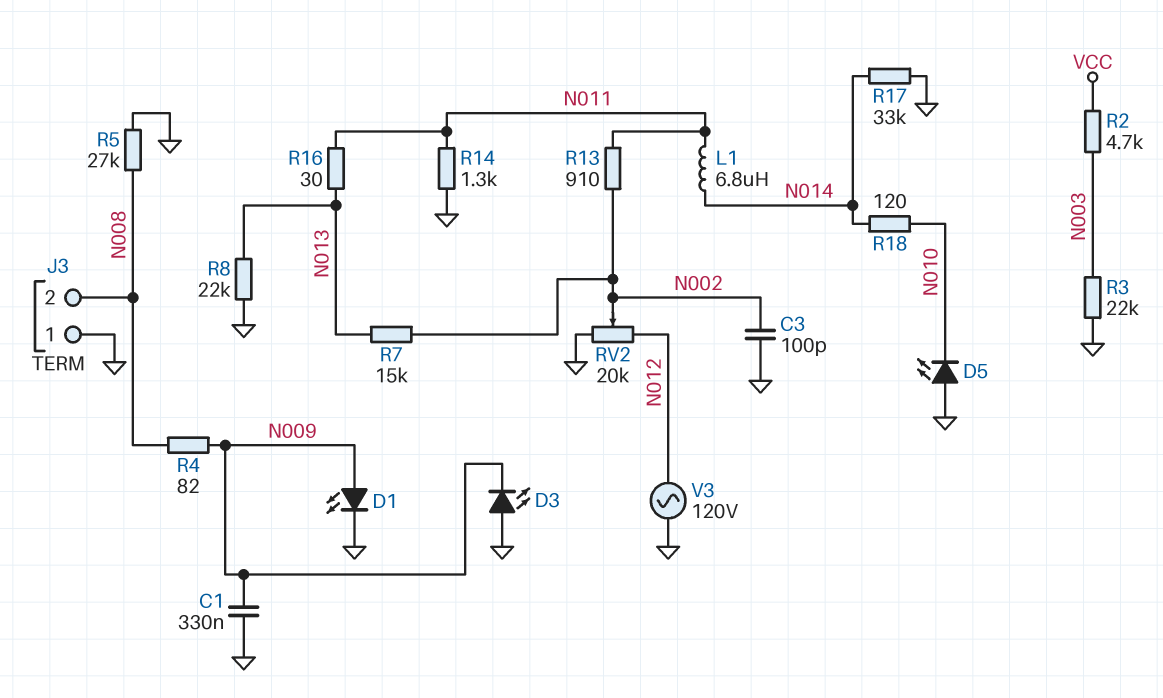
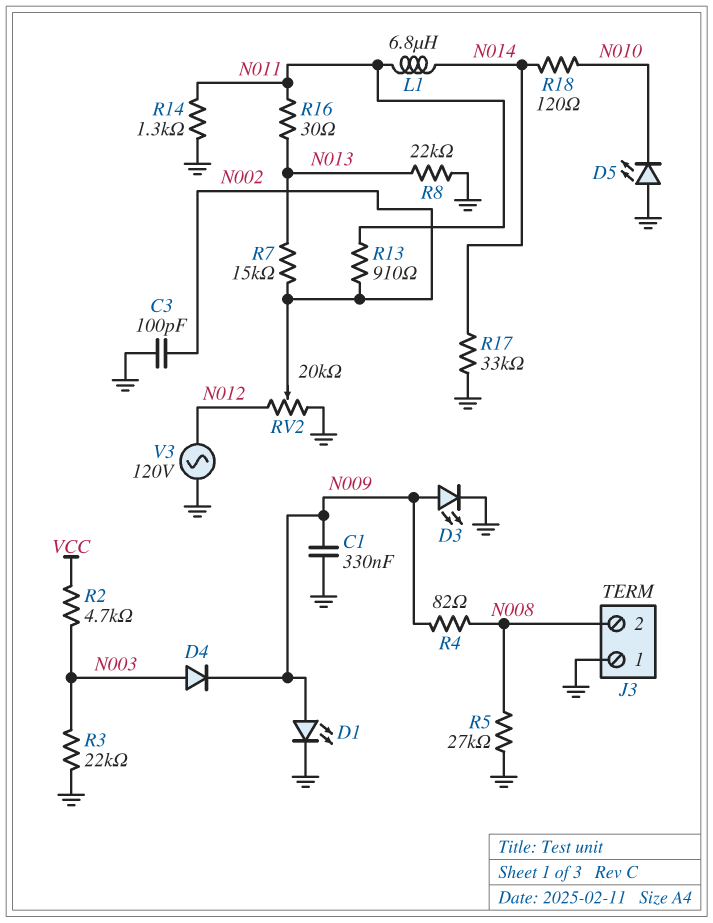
D3: LED (A GND, K N009) -> LED (A N009, K GND)
D4: none -> diode (A N003, K N009)

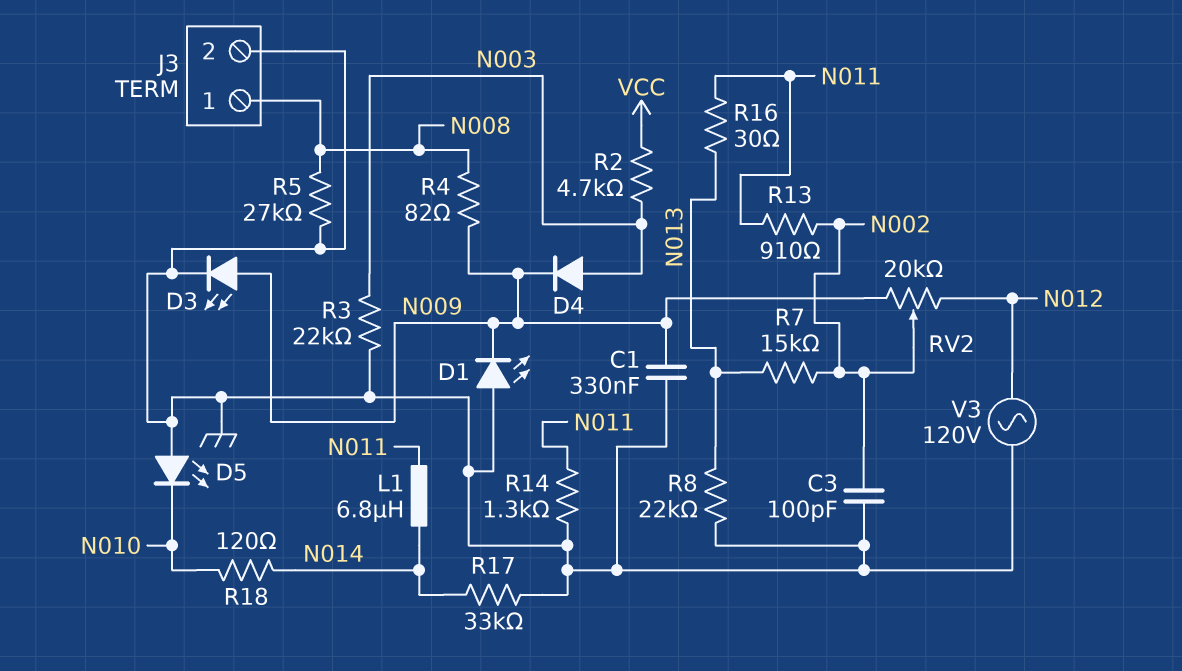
D1: LED (A N009, K GND) -> LED (A GND, K N009)
J3 pin 1: GND -> N008
J3 pin 2: N008 -> GND
RV2: 20k (GND, N012, wiper N002) -> 20k (N009, N012, wiper N002)

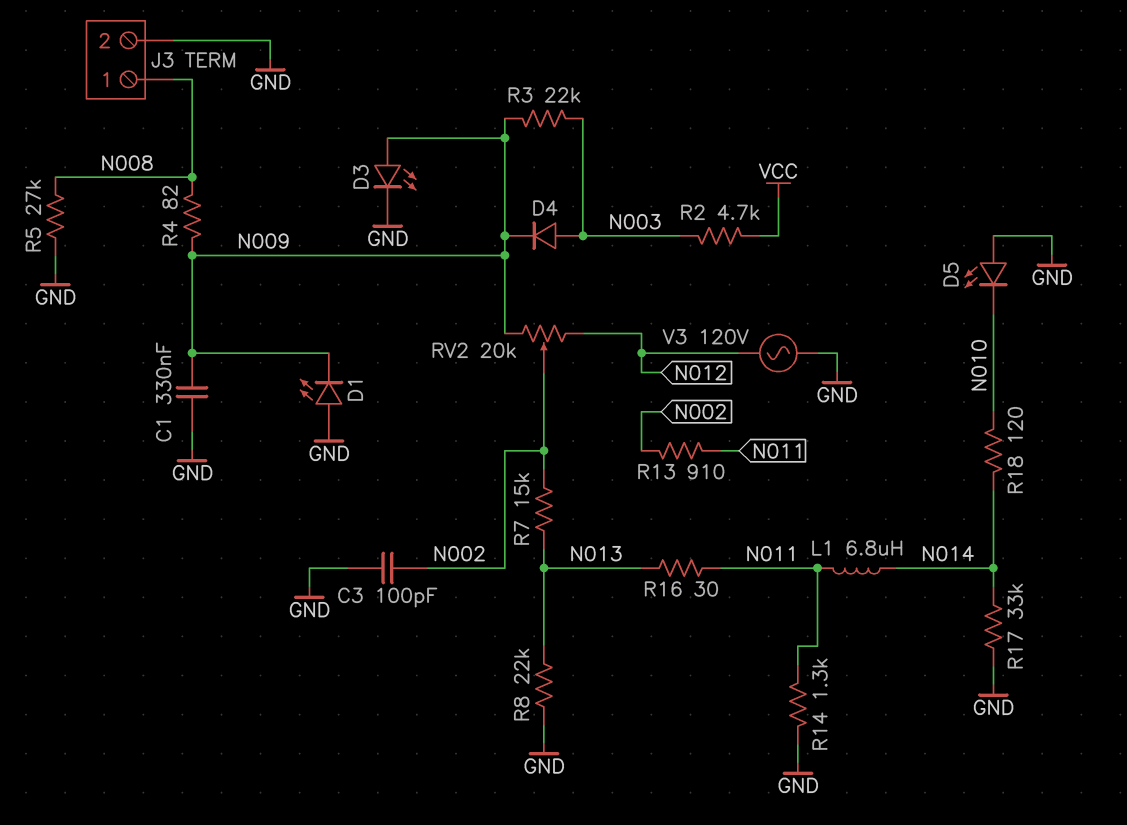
R3: 22k (GND, N003) -> 22k (N003, N009)

